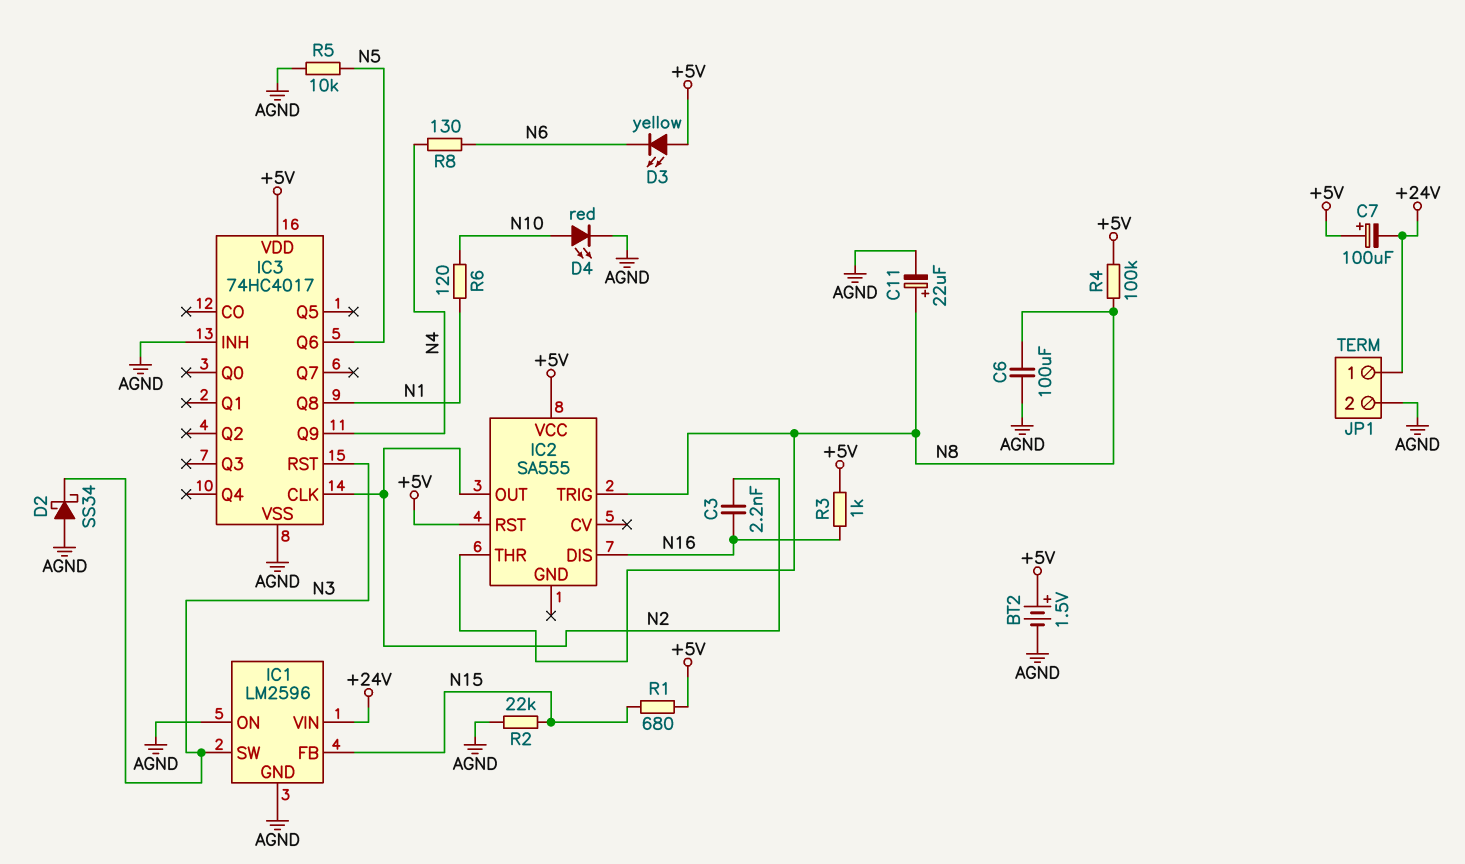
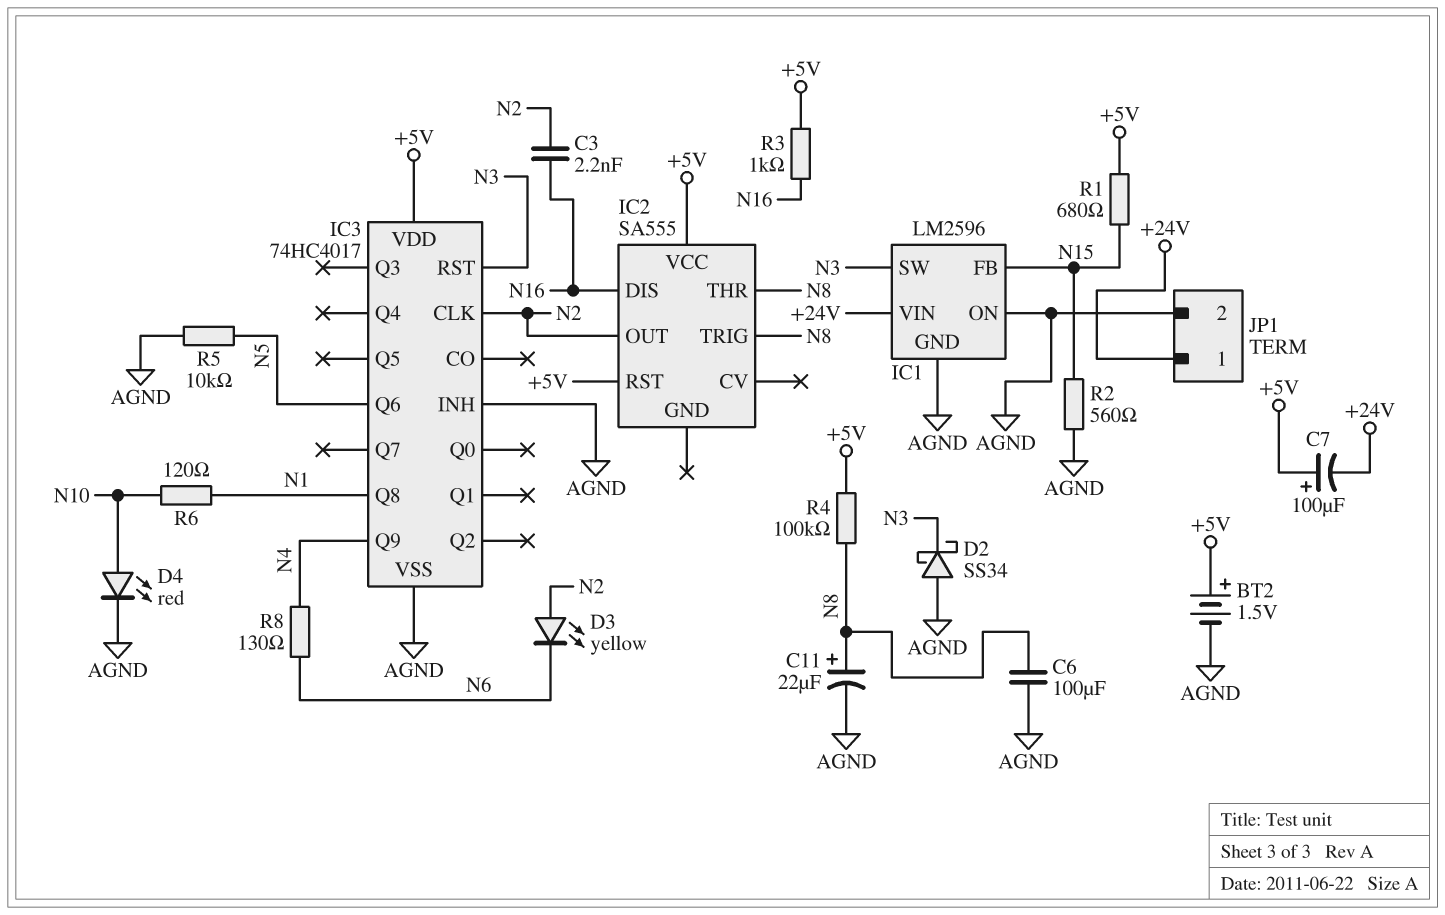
D3: LED yellow (A +5V, K N6) -> LED yellow (A N2, K N6)
R2: 22k (AGND, N15) -> 560 (AGND, N15)

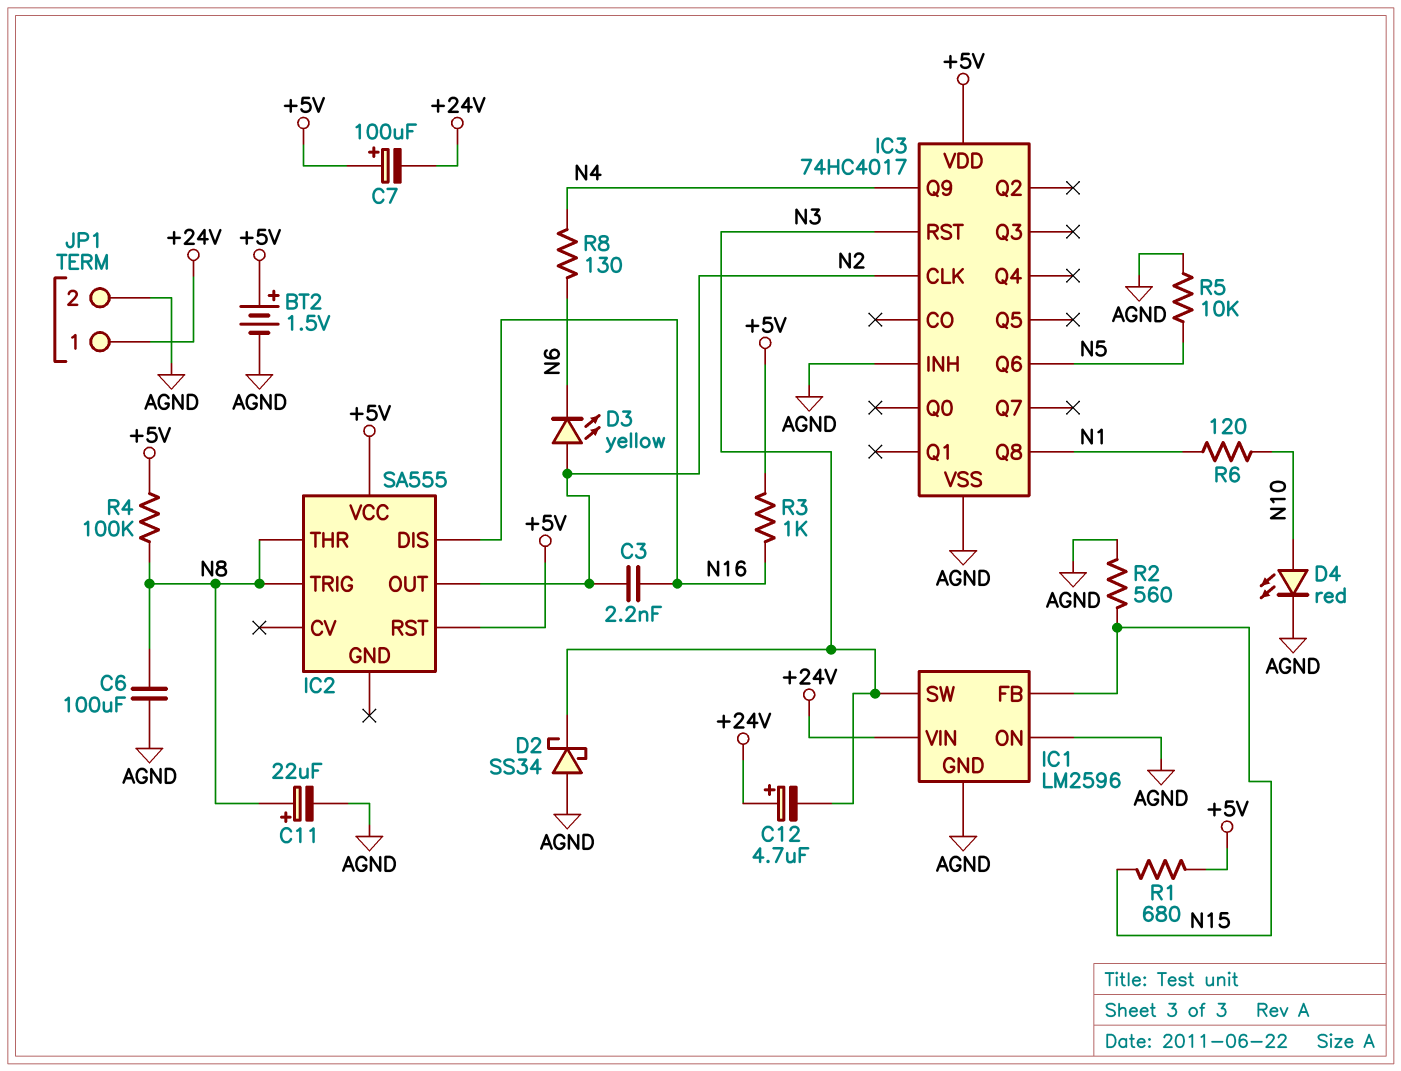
C12: none -> 4.7uF (plus +24V, minus N3)

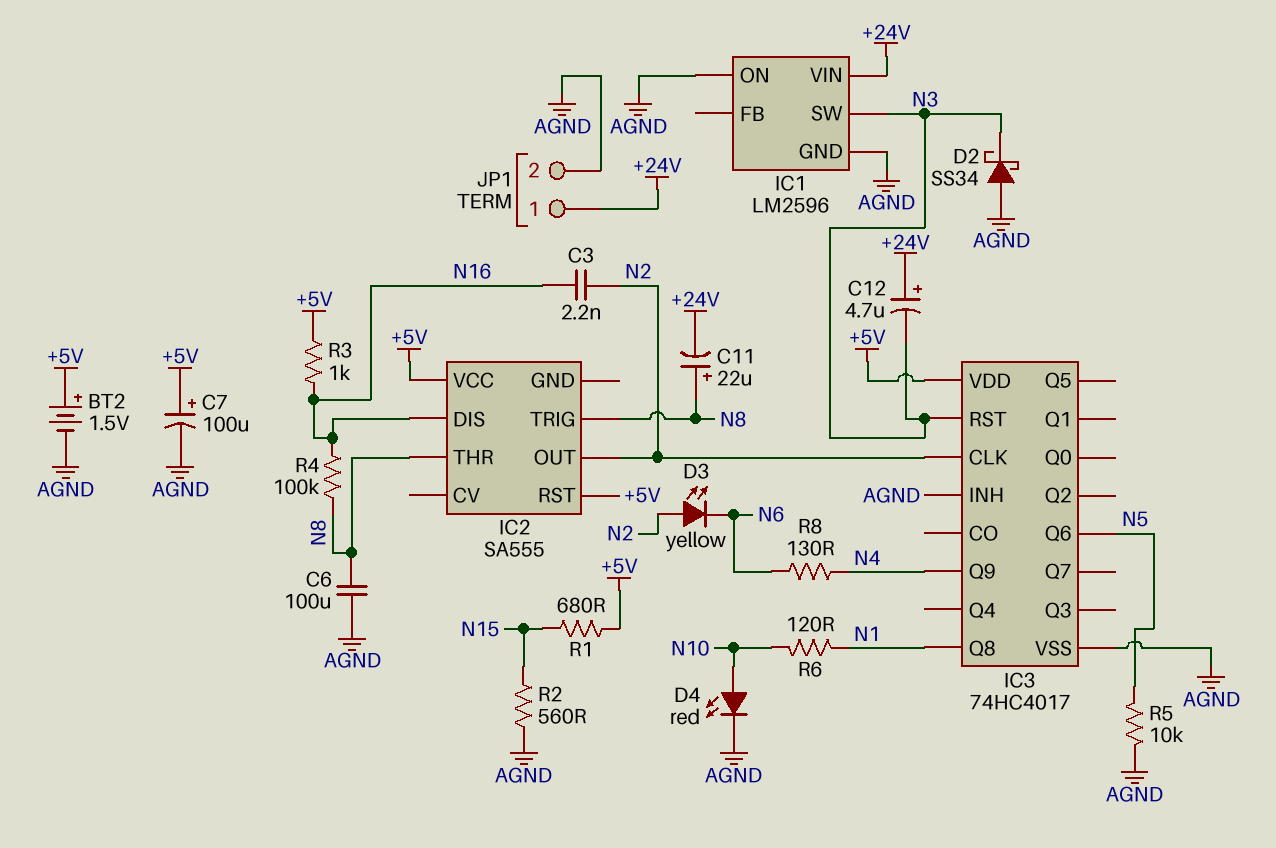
C7: 100uF (plus +5V, minus +24V) -> 100uF (plus +5V, minus AGND)
C11: 22uF (plus N8, minus AGND) -> 22uF (plus N8, minus +24V)
IC1 pin FB: N15 -> none
R4: 100k (+5V, N8) -> 100k (N8, N16)

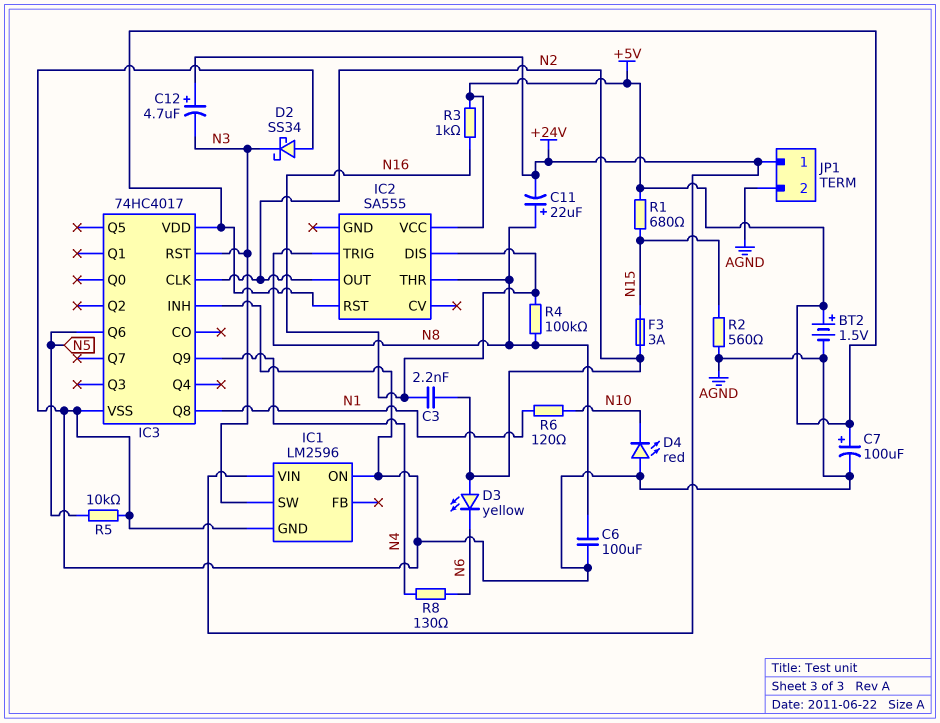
D4: LED red (A N10, K AGND) -> LED red (A AGND, K N10)
F3: none -> 3A (N2, N15)

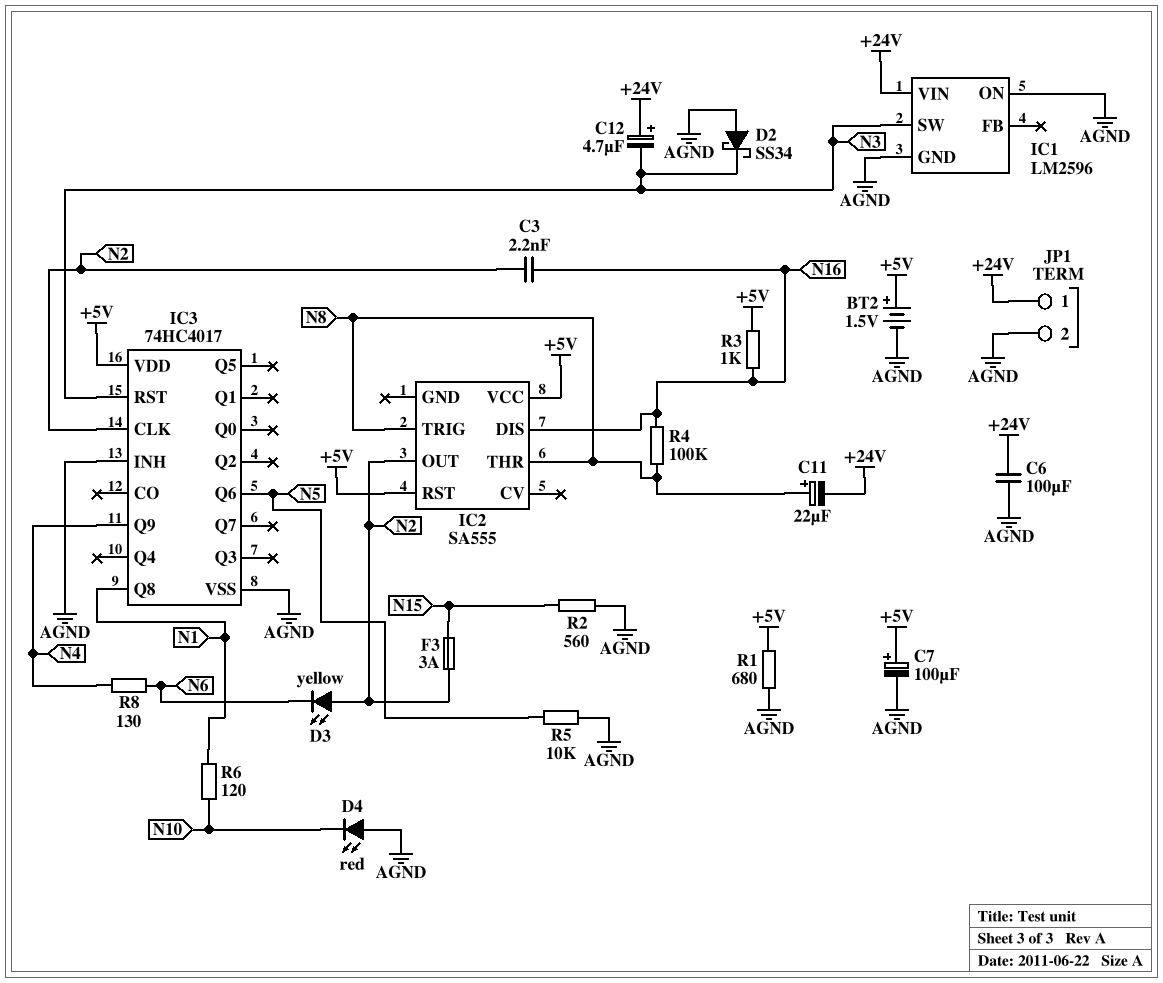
C6: 100uF (AGND, N8) -> 100uF (+24V, AGND)
R1: 680 (+5V, N15) -> 680 (+5V, AGND)

